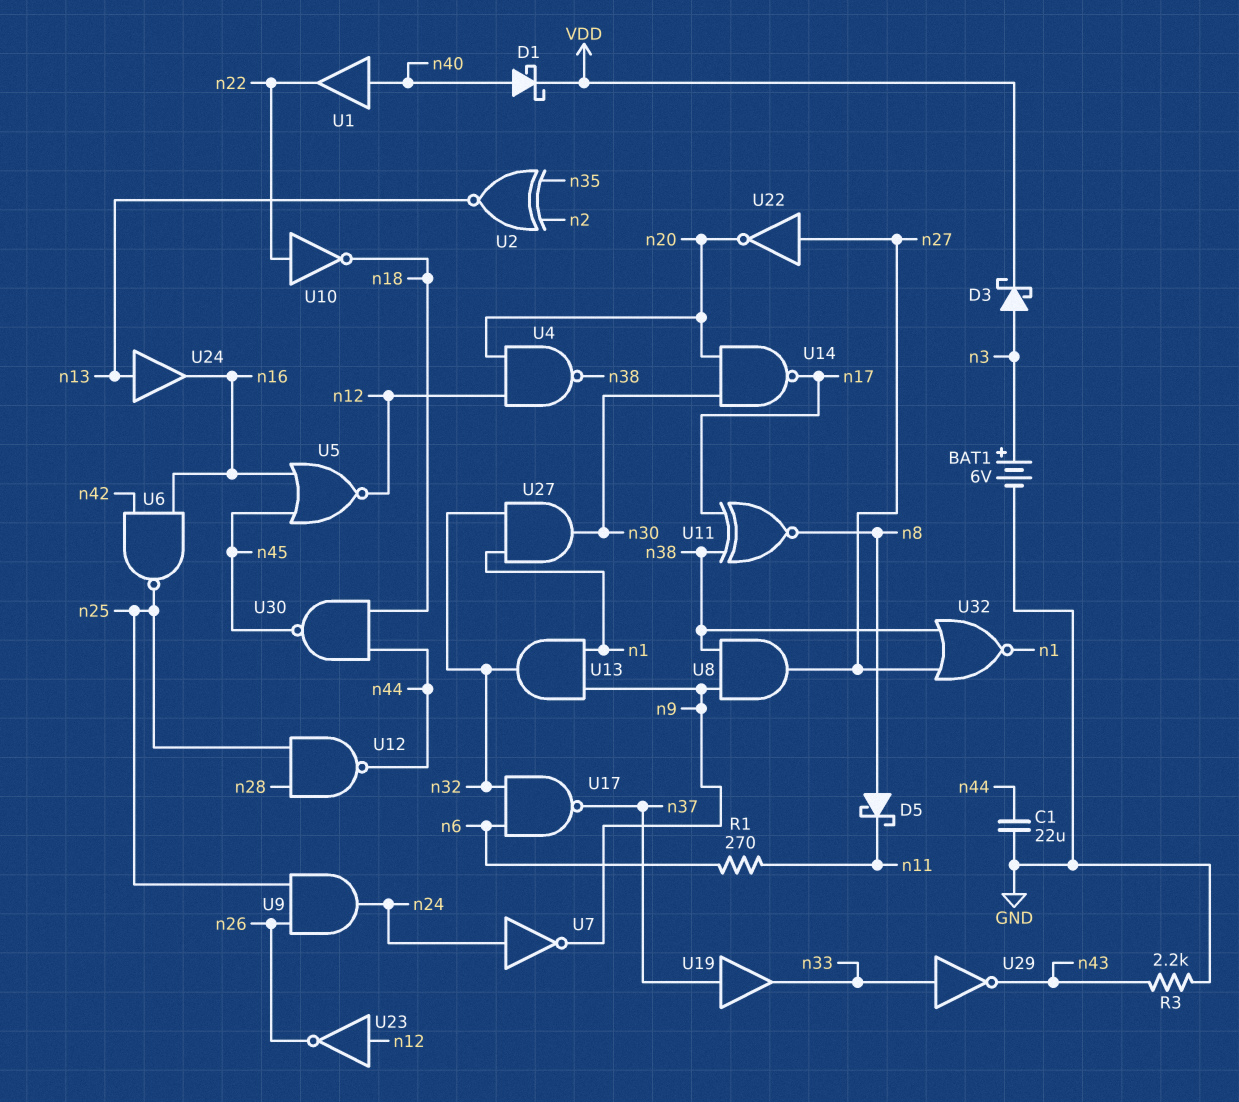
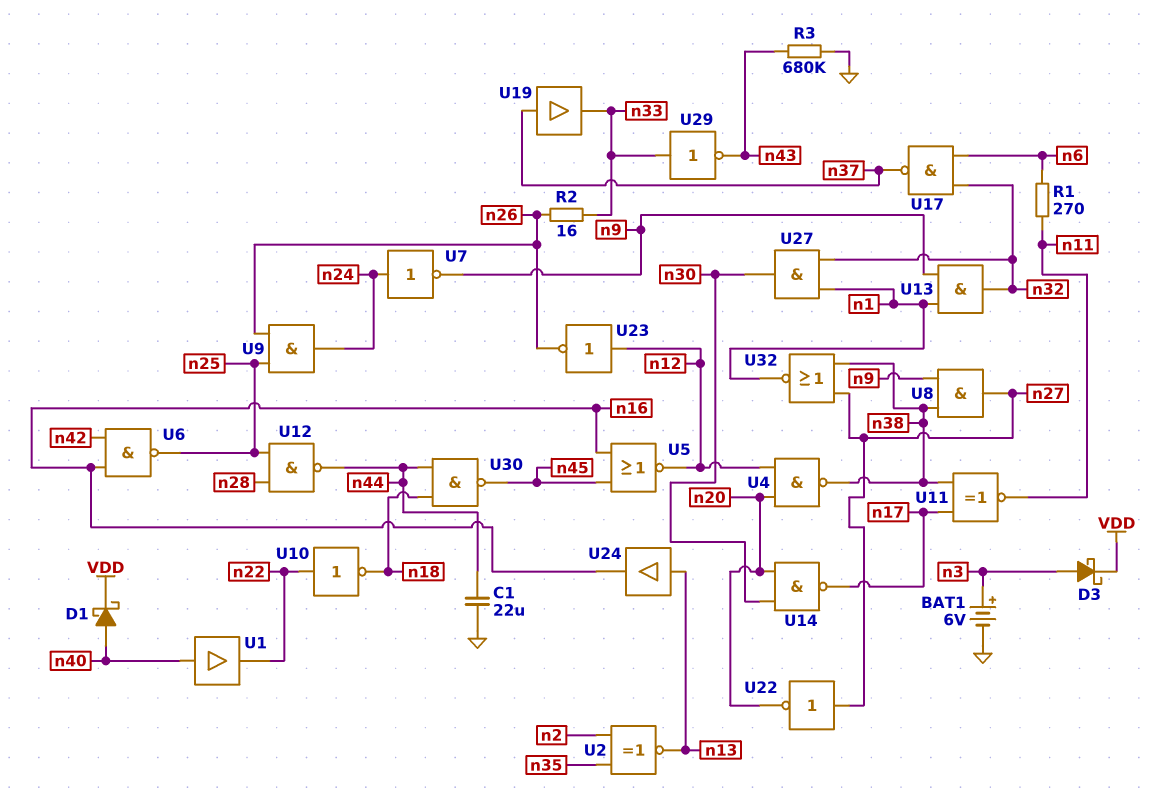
D5: schottky (A n8, K n11) -> none
R2: none -> 16 (n26, n33)
R3: 2.2k (GND, n43) -> 680k (GND, n43)
U11: XNOR (in n17, in n38, out n8) -> XNOR (in n17, in n38, out n11)

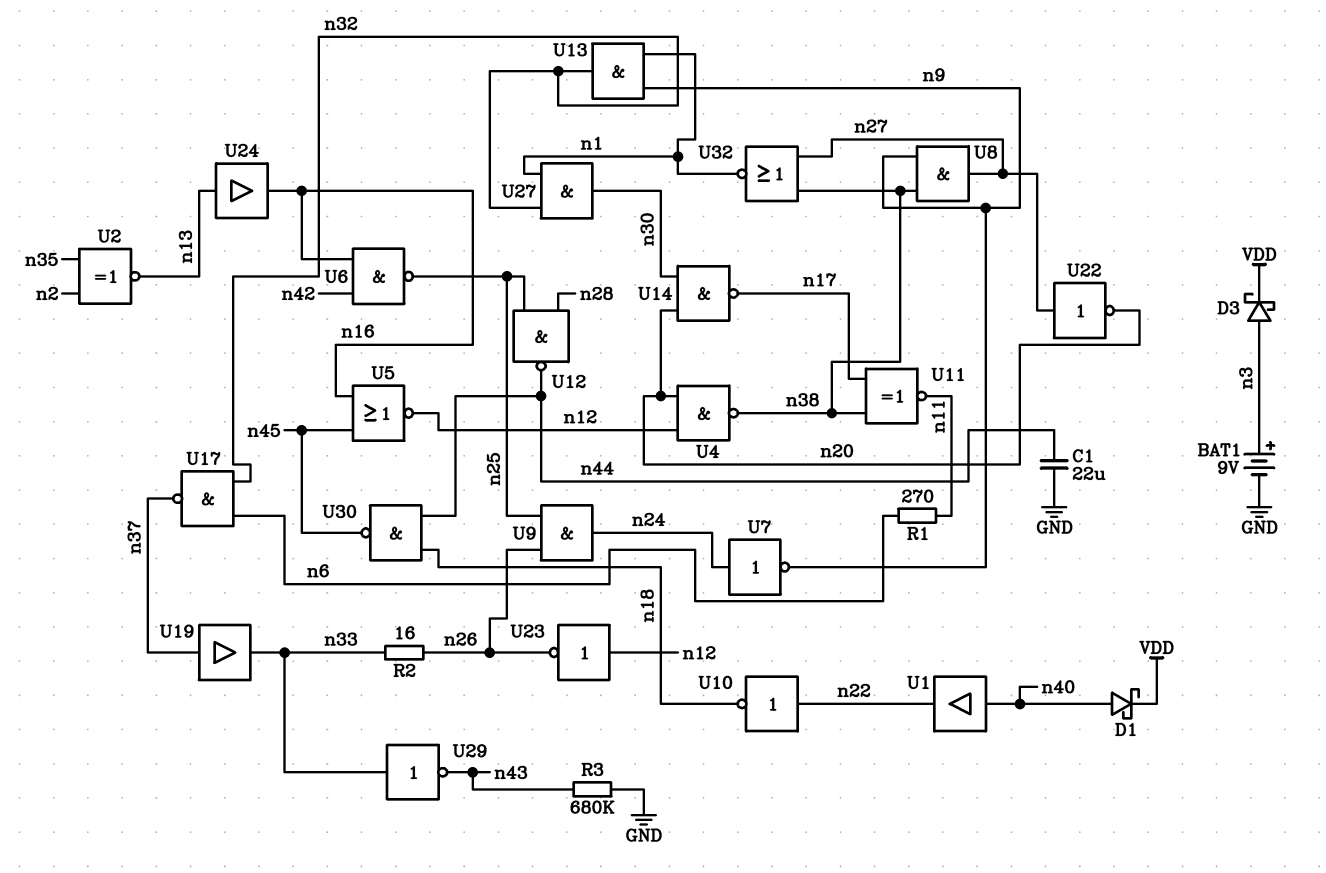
BAT1: 6V (plus n3, minus GND) -> 9V (plus n3, minus GND)

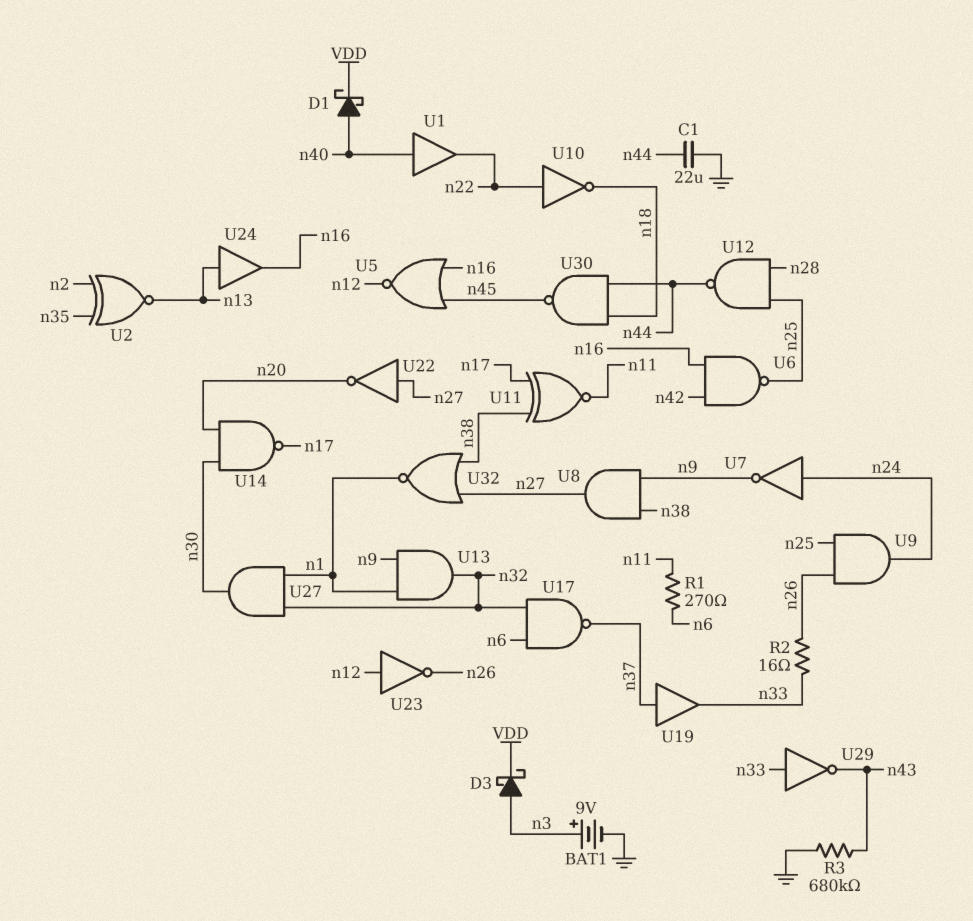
U4: NAND (in n12, in n20, out n38) -> none

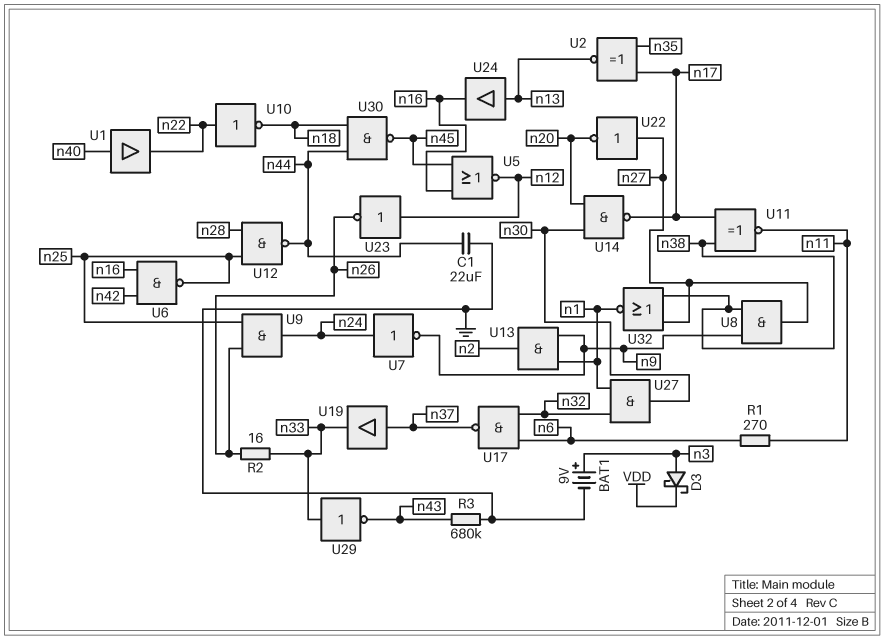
D1: schottky (A n40, K VDD) -> none
U2: XNOR (in n2, in n35, out n13) -> XNOR (in n17, in n35, out n13)
U13: AND (in n1, in n9, out n32) -> AND (in n1, in n9, out n2)

